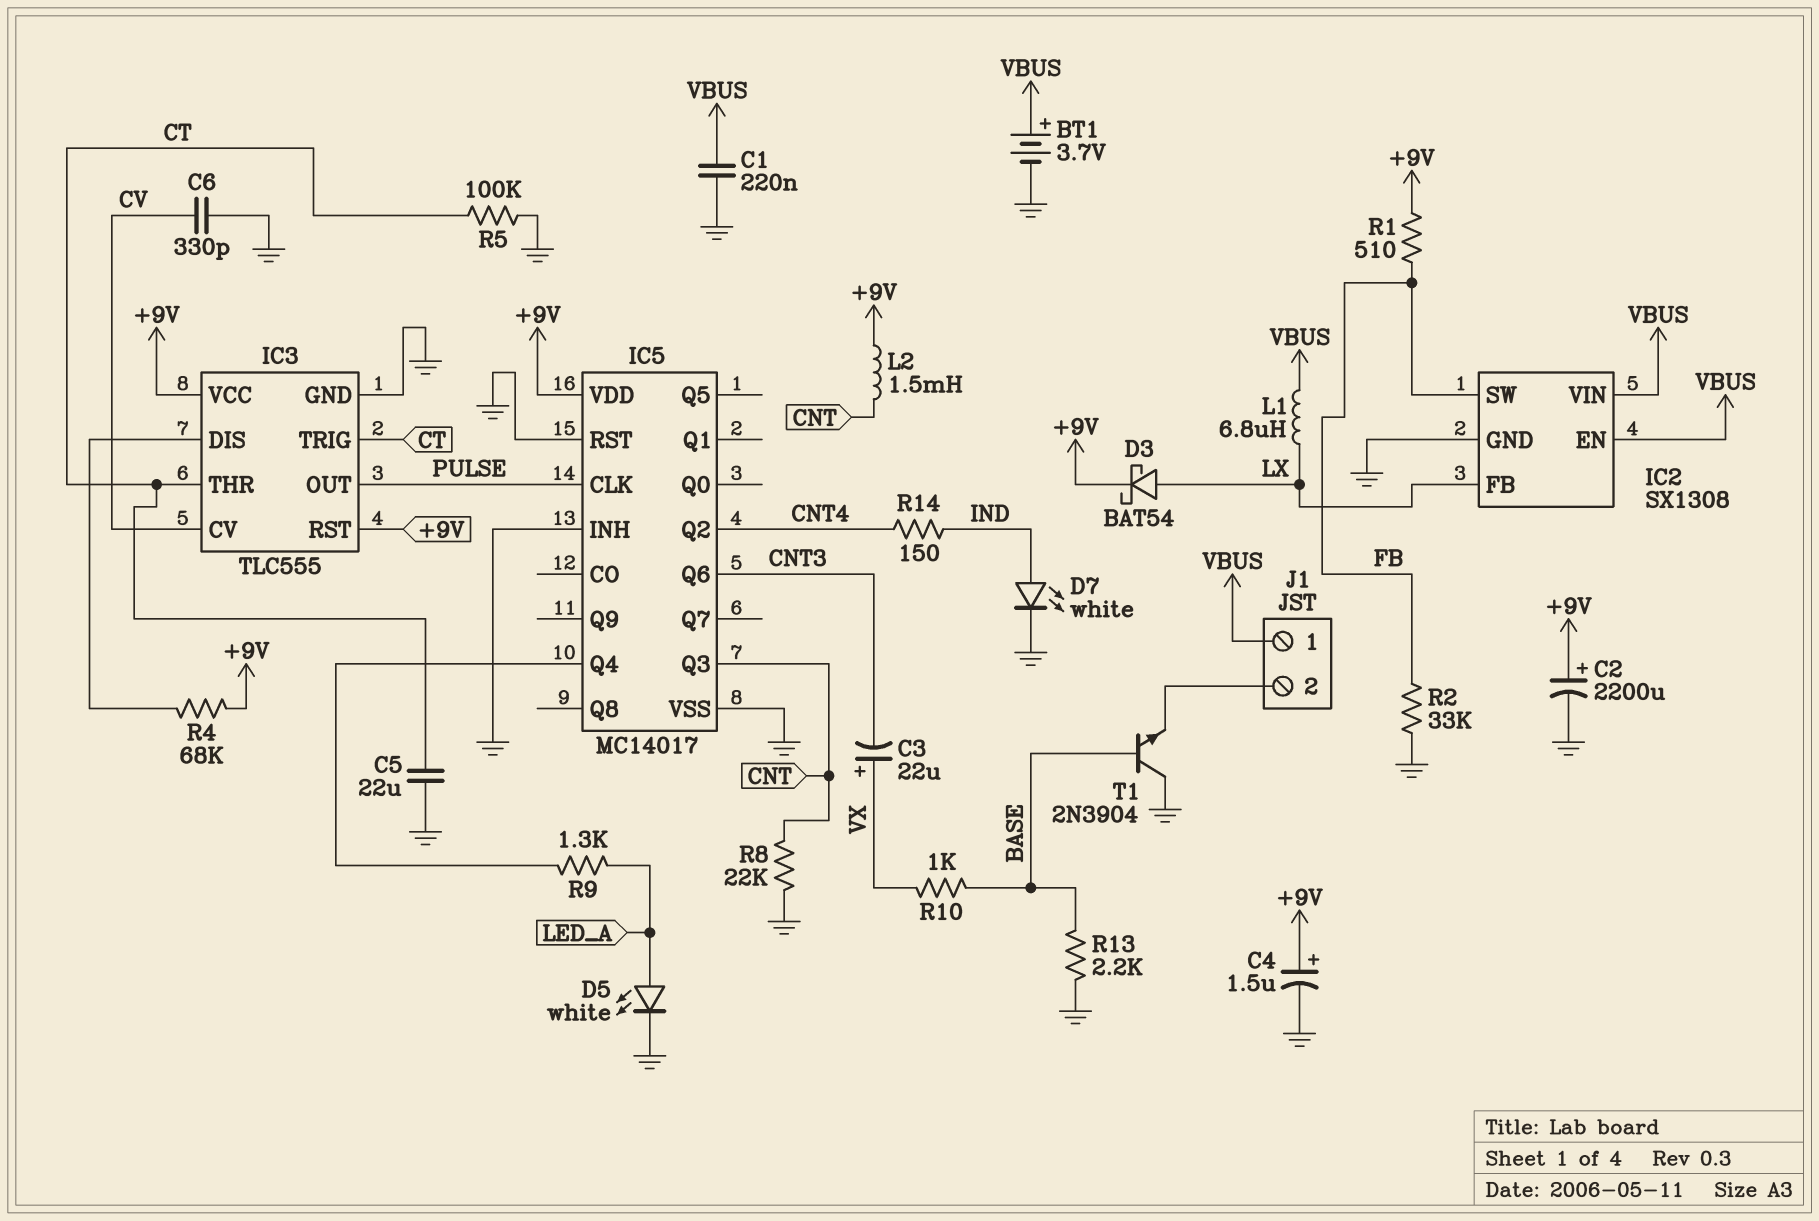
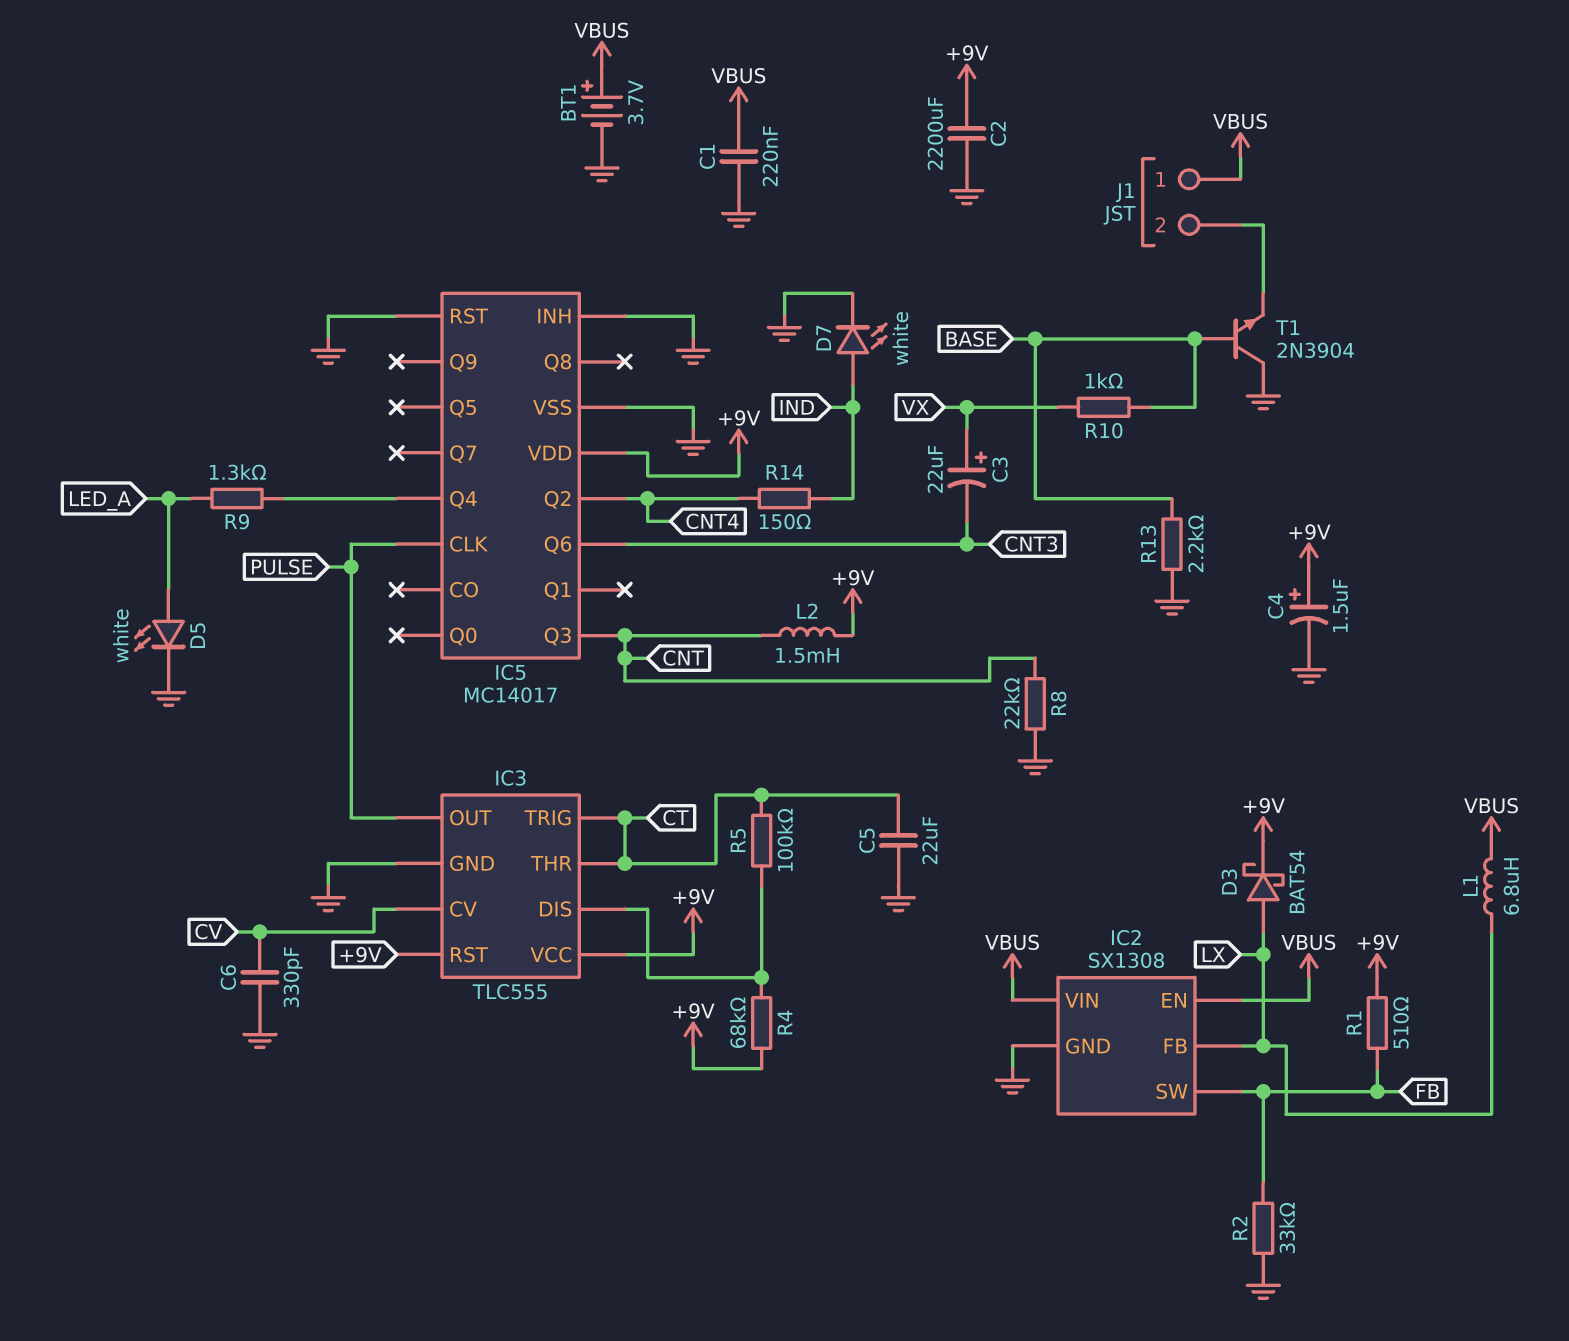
C2: 2200uF (plus +9V, minus GND) -> 2200uF (+9V, GND)
R5: 100k (CT, GND) -> 100k (CT, IC3/DIS)

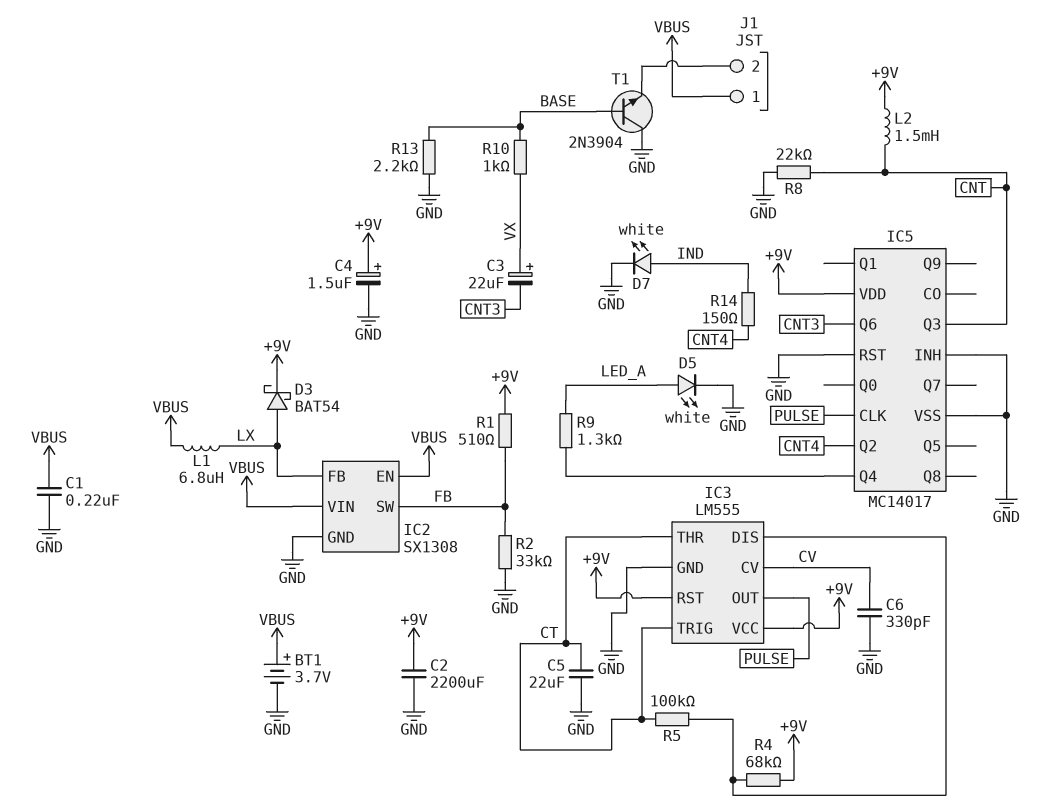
IC3: TLC555 -> LM555

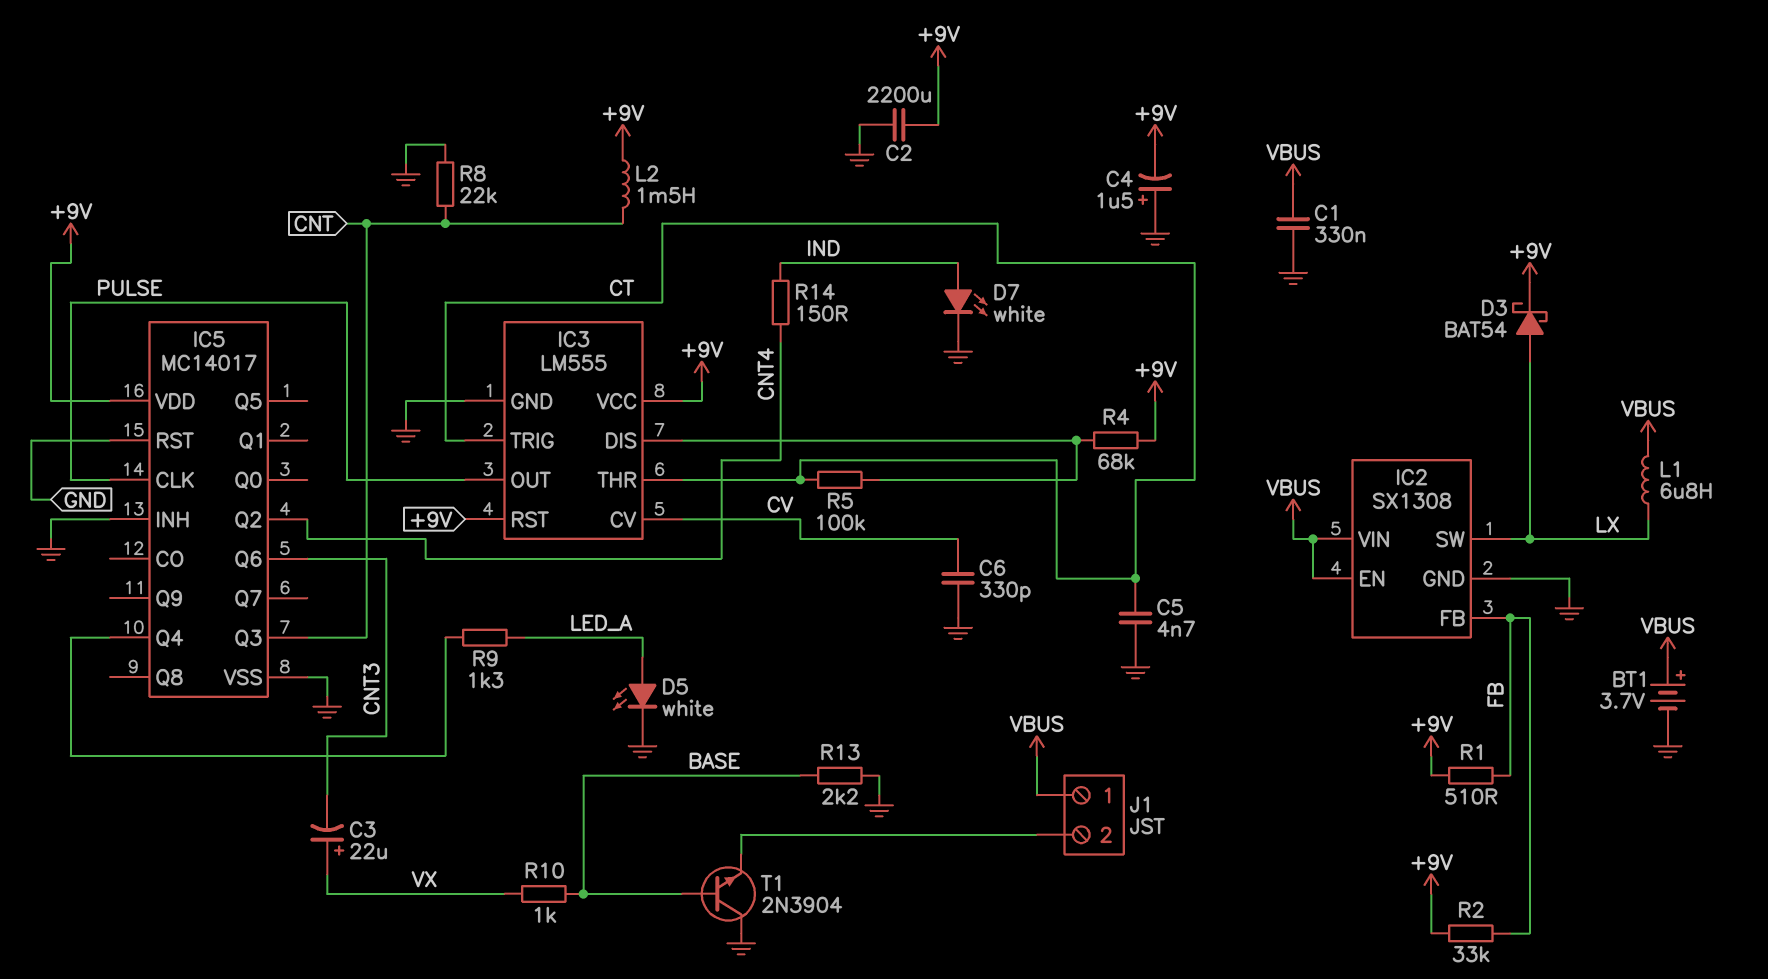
C1: 220nF (GND, VBUS) -> 330nF (GND, VBUS)
C4: 1.5uF (plus +9V, minus GND) -> 1.5uF (plus GND, minus +9V)
C5: 22uF (CT, GND) -> 4.7nF (CT, GND)
IC2 pin FB: LX -> FB
IC2 pin SW: FB -> LX
R2: 33k (FB, GND) -> 33k (+9V, FB)

